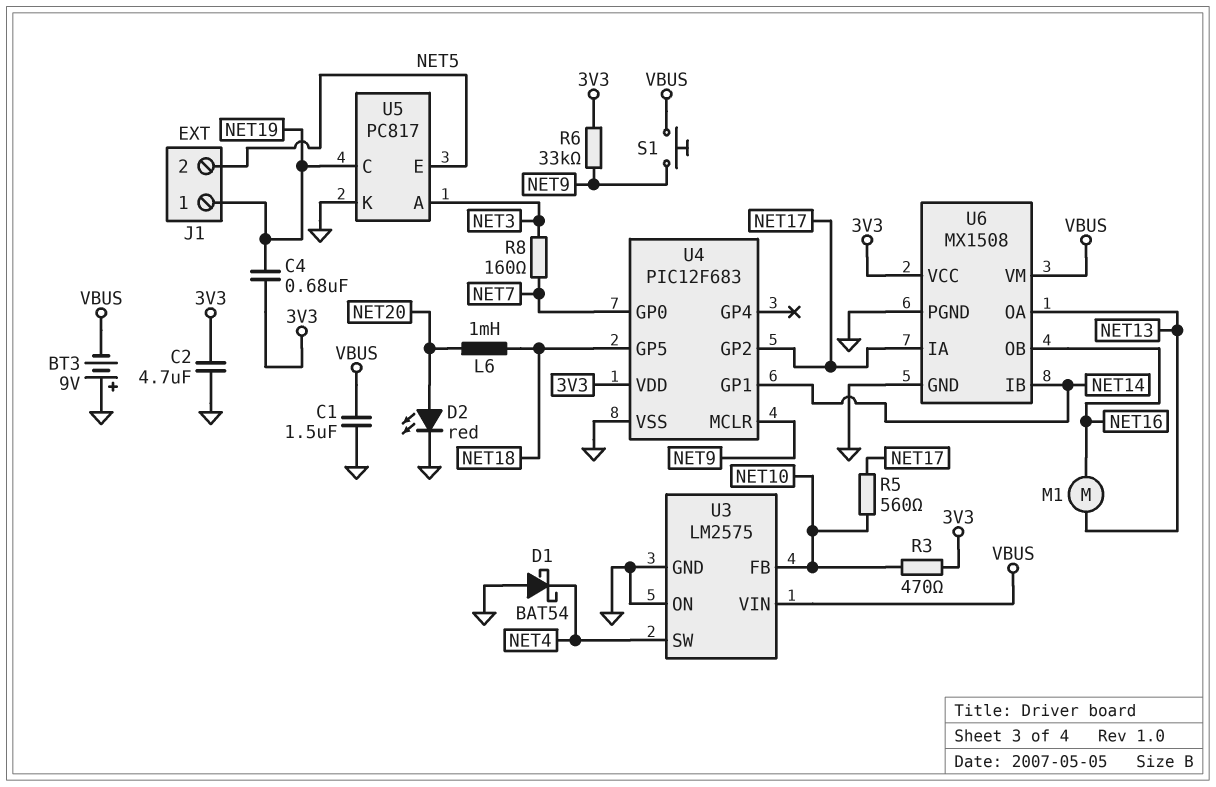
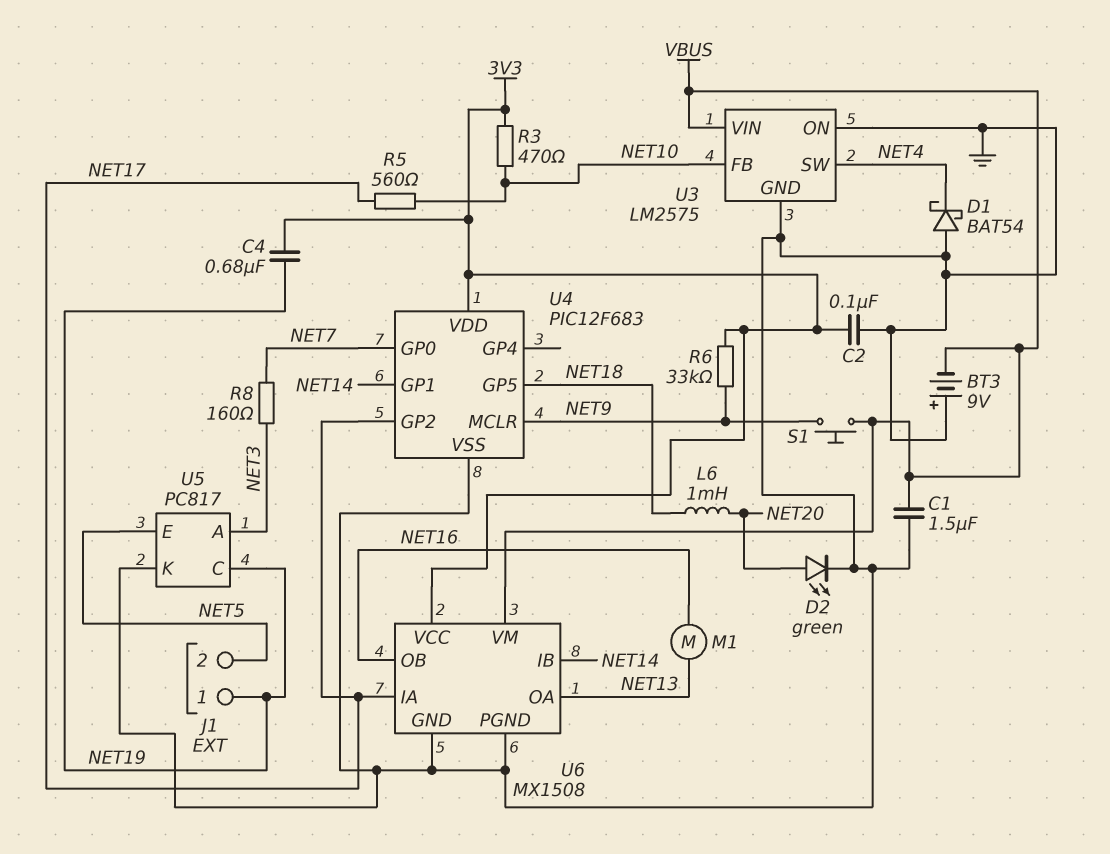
C2: 4.7uF (3V3, GND) -> 100nF (3V3, GND)
D2: LED red (A NET20, K GND) -> LED green (A NET20, K GND)

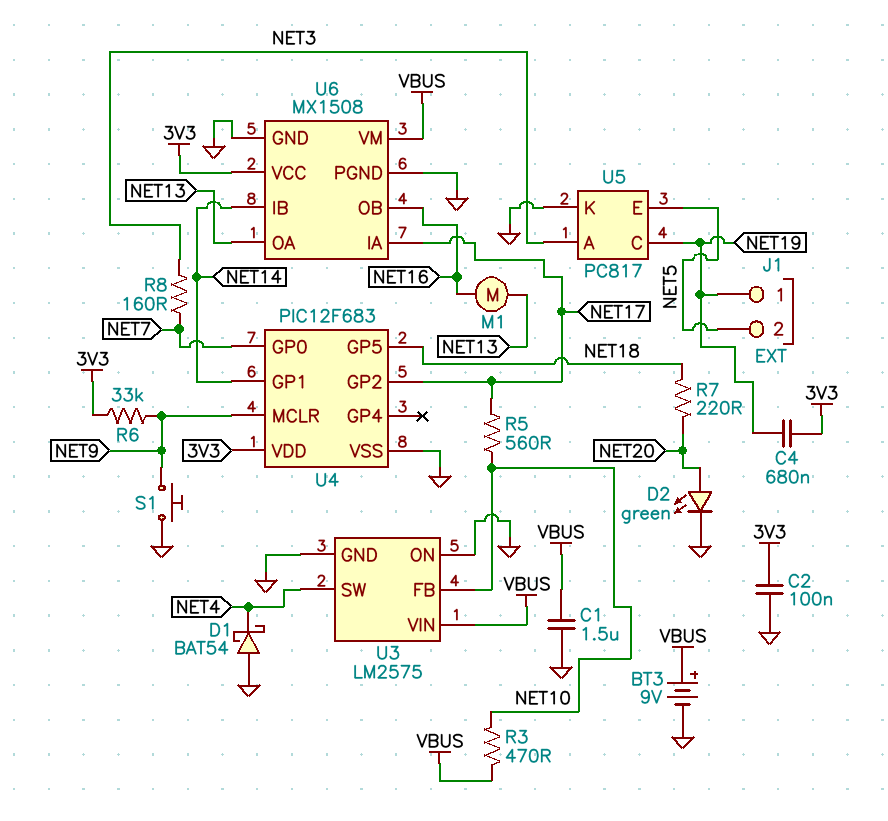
BT3: 9V (plus GND, minus VBUS) -> 9V (plus VBUS, minus GND)
L6: 1mH (NET18, NET20) -> none
R3: 470 (3V3, NET10) -> 470 (NET10, VBUS)
R7: none -> 220 (NET18, NET20)
S1: button (NET9, VBUS) -> button (GND, NET9)

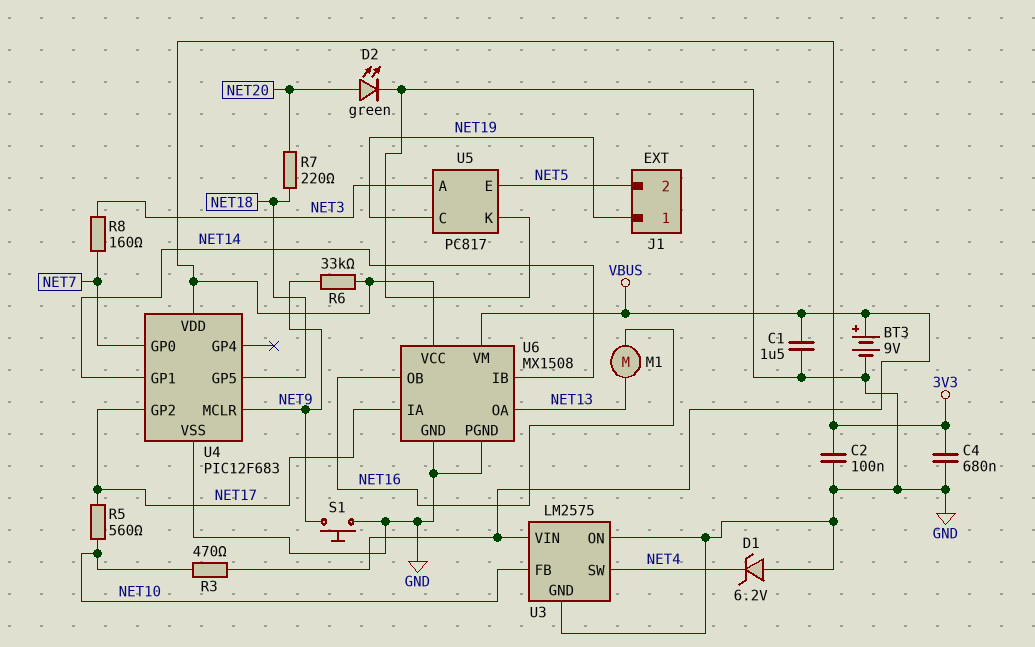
C4: 680nF (3V3, NET19) -> 680nF (3V3, GND)
D1: schottky BAT54 (A GND, K NET4) -> zener 6.2V (A GND, K NET4)

